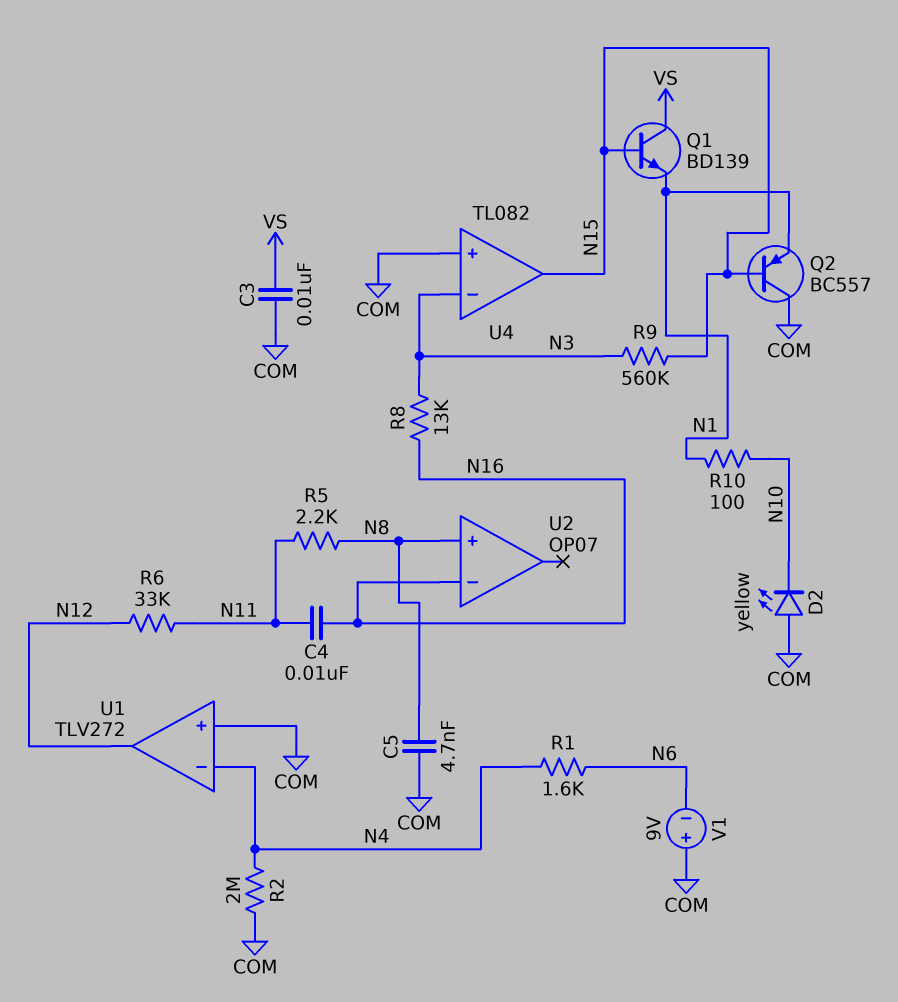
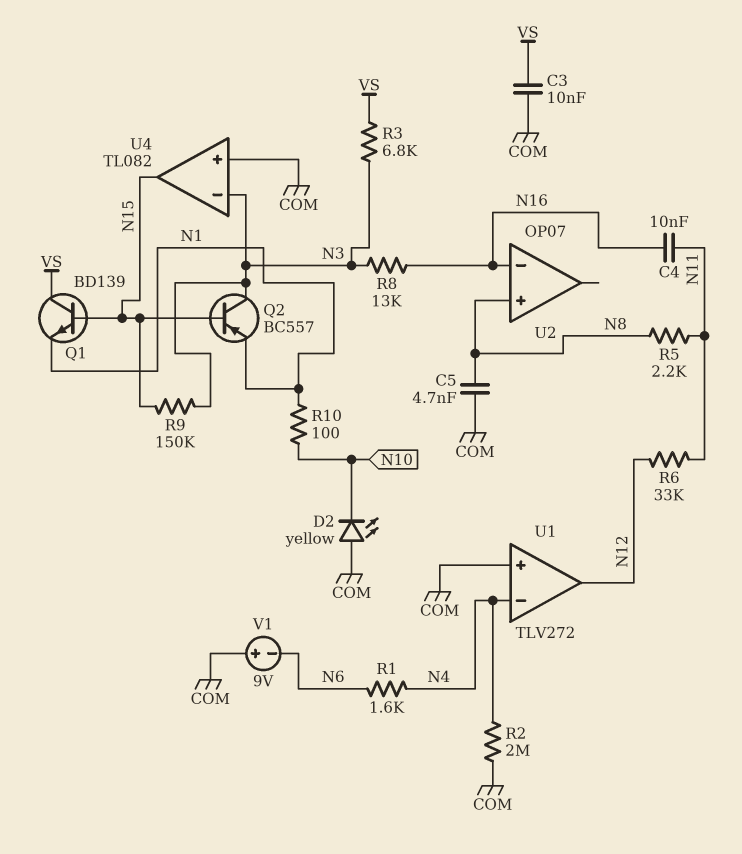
Q2: PNP BC557 (B N15, C COM, E N1) -> PNP BC557 (B N15, C N3, E N1)
R3: none -> 6.8k (N3, VS)
R9: 560k (N3, N15) -> 150k (N3, N15)

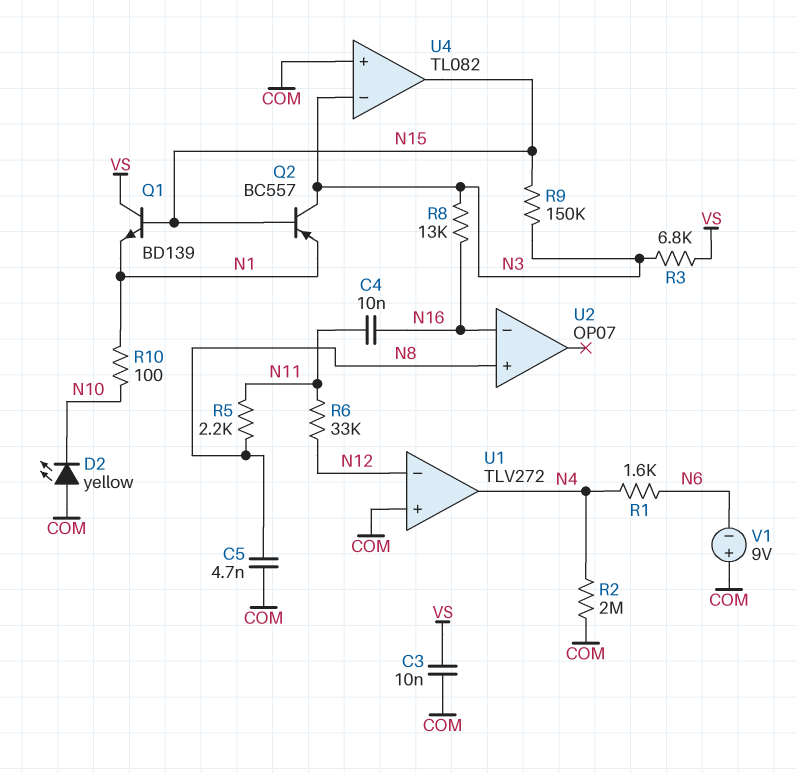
U1 pin in-: N4 -> N12
U1 pin out: N12 -> N4

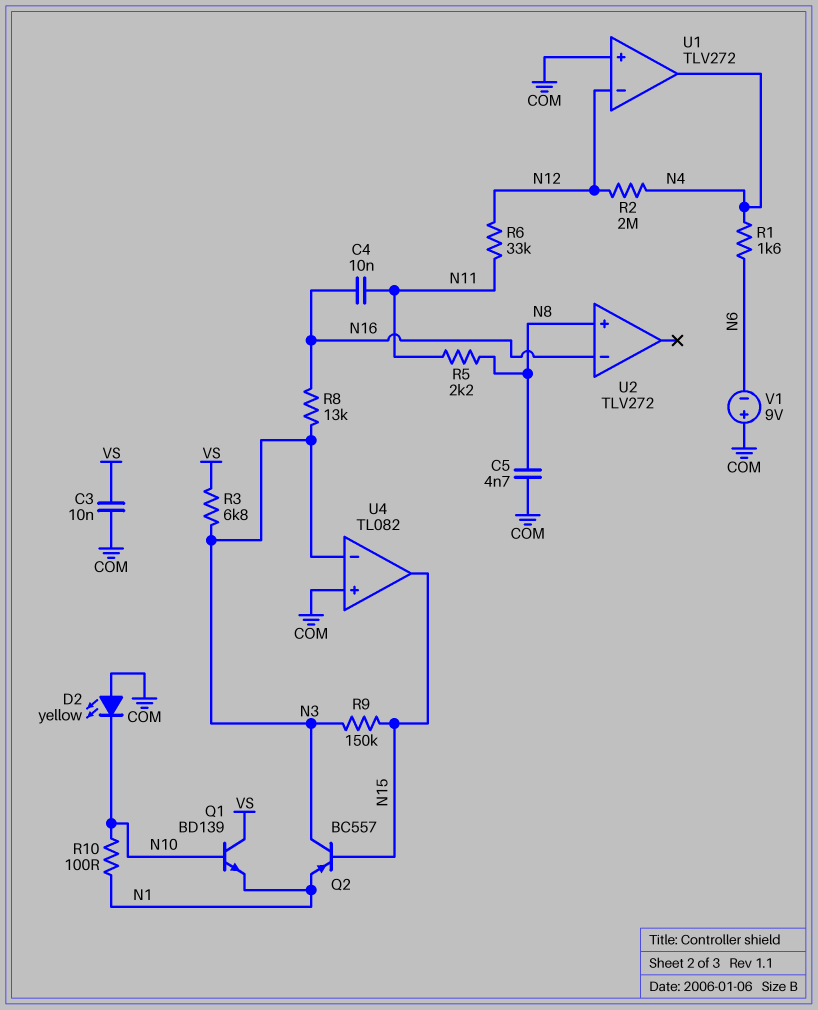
Q1: NPN BD139 (B N15, C VS, E N1) -> NPN BD139 (B N10, C VS, E N1)
R2: 2M (COM, N4) -> 2M (N4, N12)
U2: OP07 -> TLV272

